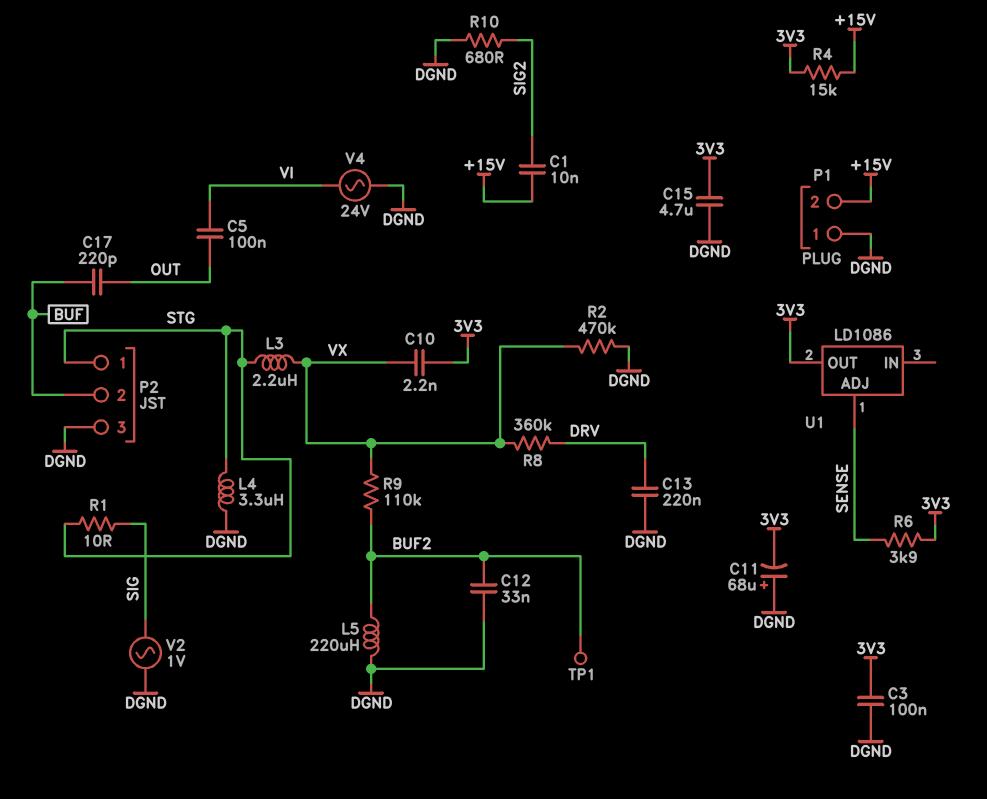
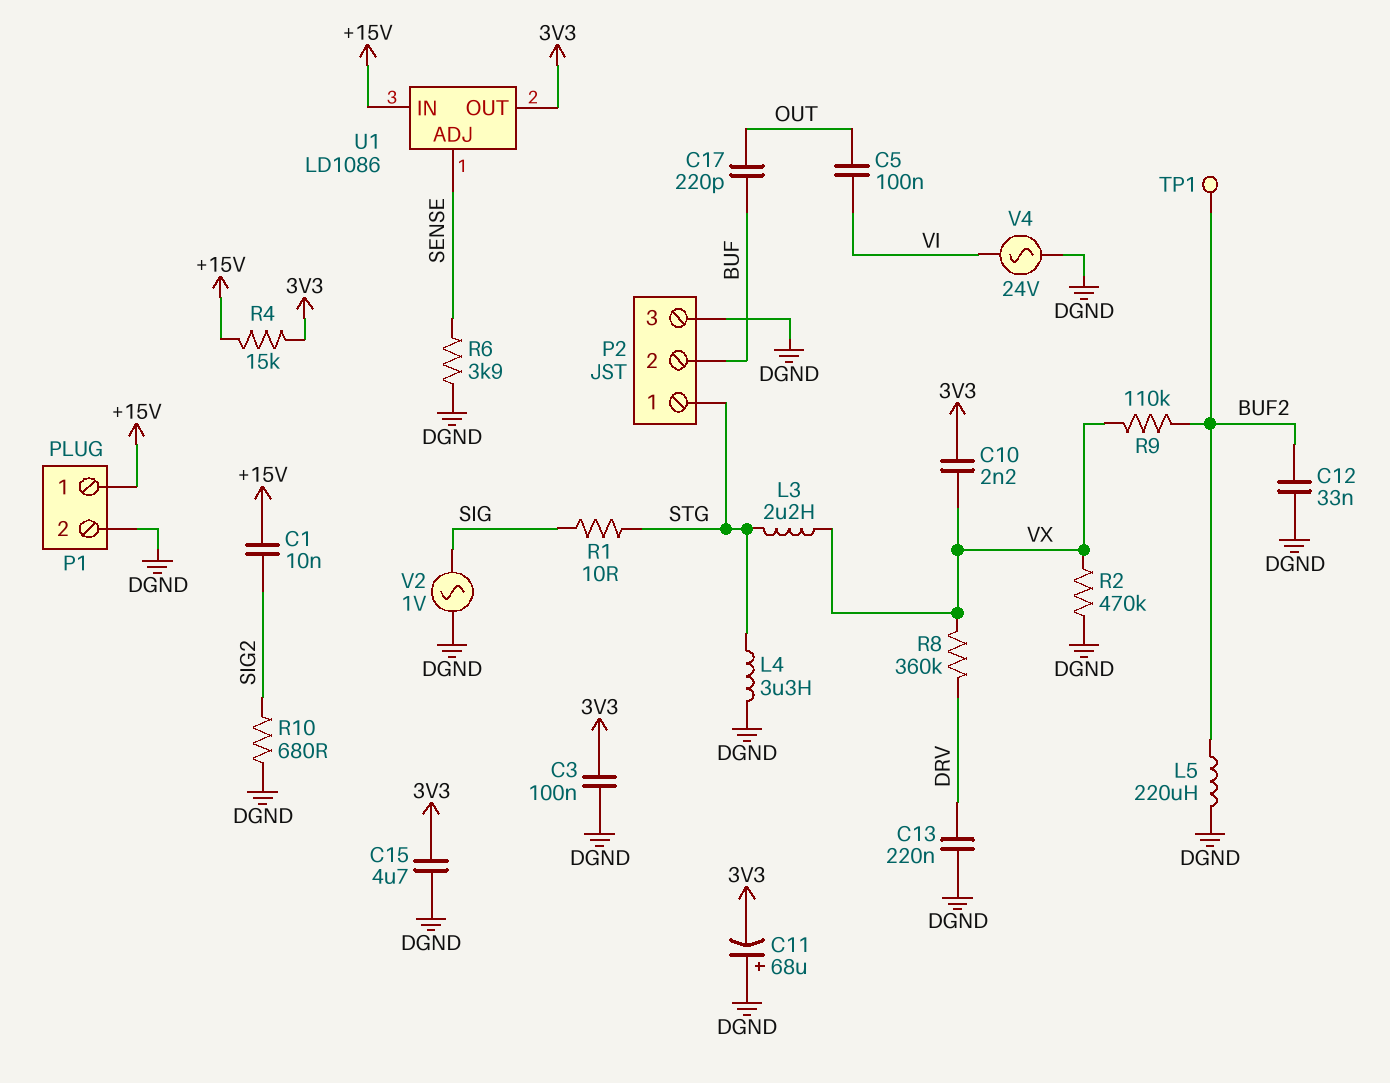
P1 pin 1: DGND -> +15V
P1 pin 2: +15V -> DGND
R6: 3.9k (3V3, SENSE) -> 3.9k (DGND, SENSE)
U1 pin IN: none -> +15V

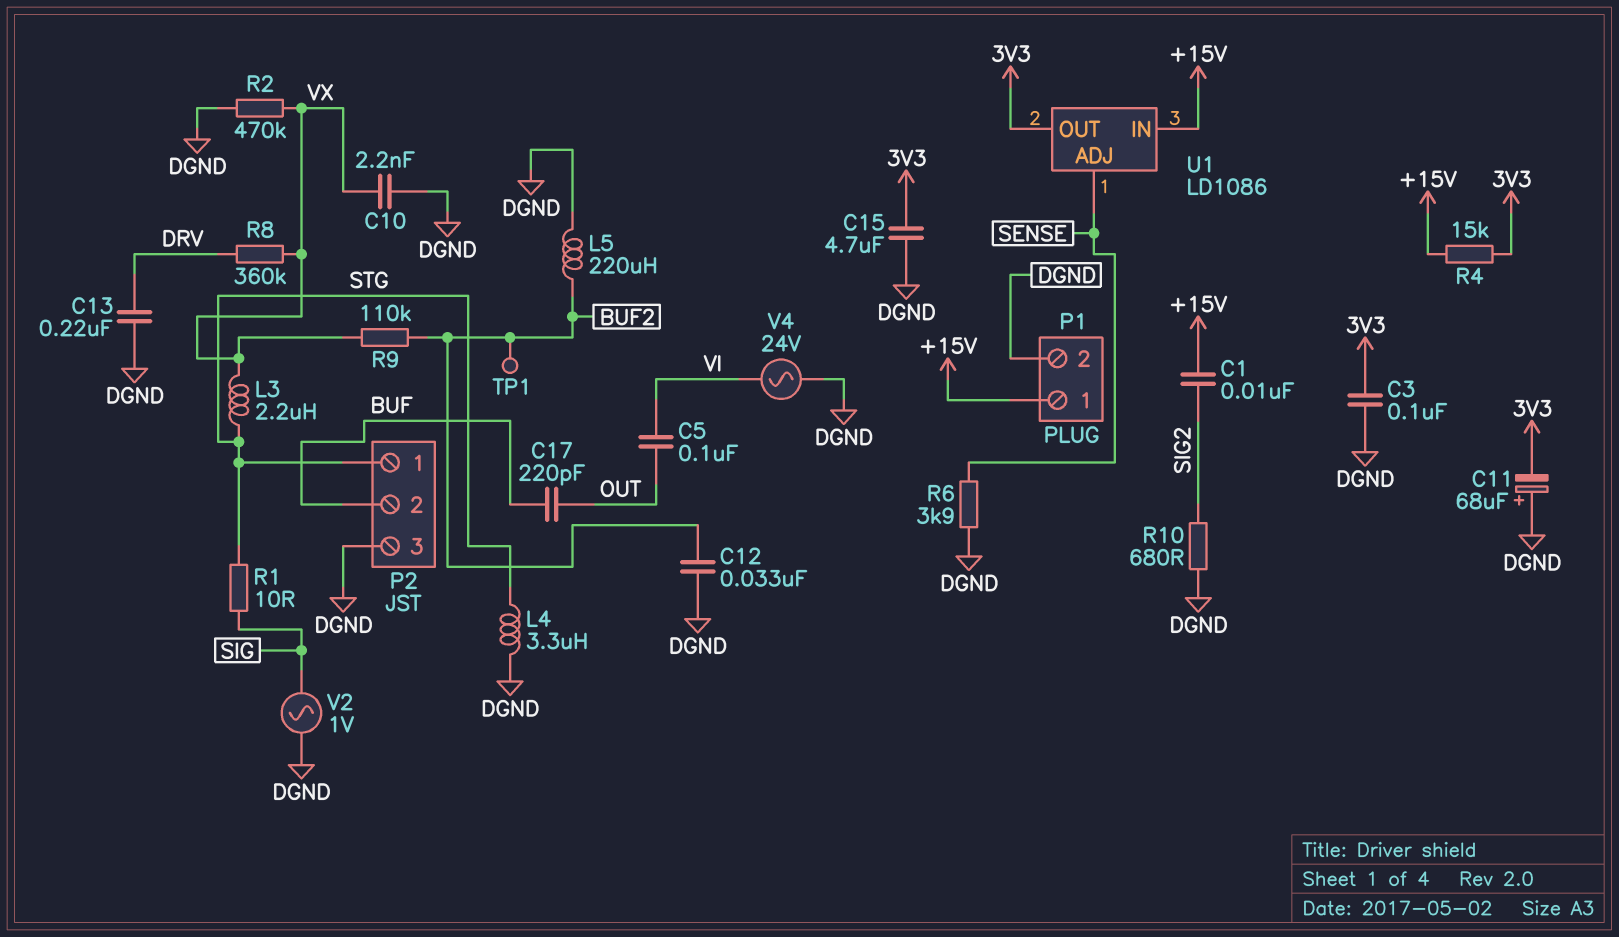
C10: 2.2nF (3V3, VX) -> 2.2nF (DGND, VX)

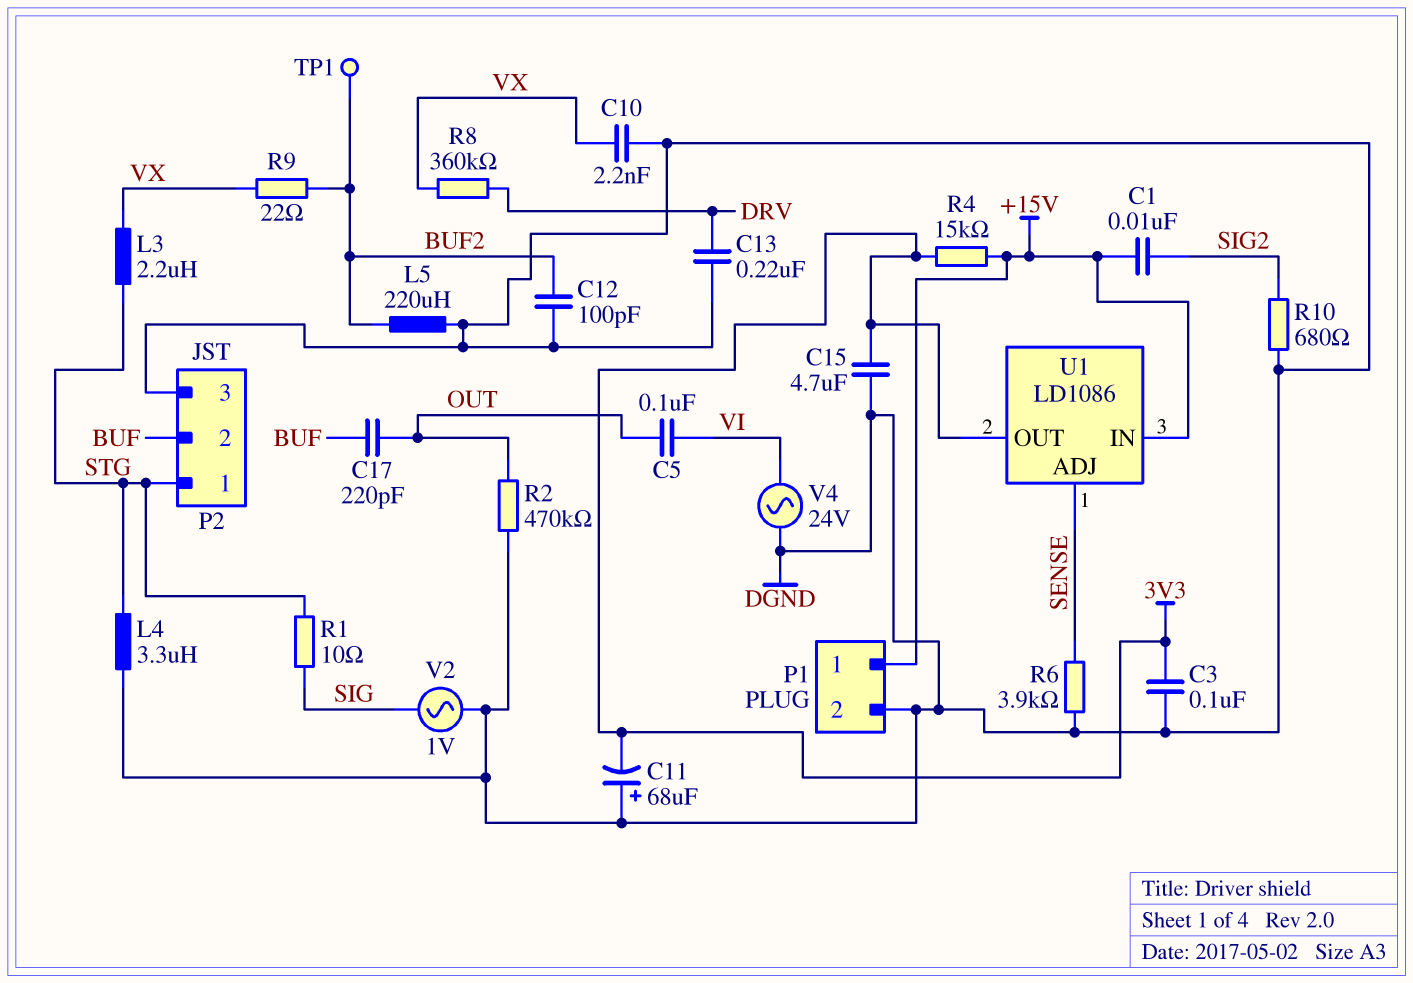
C12: 33nF (BUF2, DGND) -> 100pF (BUF2, DGND)
R2: 470k (DGND, VX) -> 470k (DGND, OUT)
R9: 110k (BUF2, VX) -> 22 (BUF2, VX)

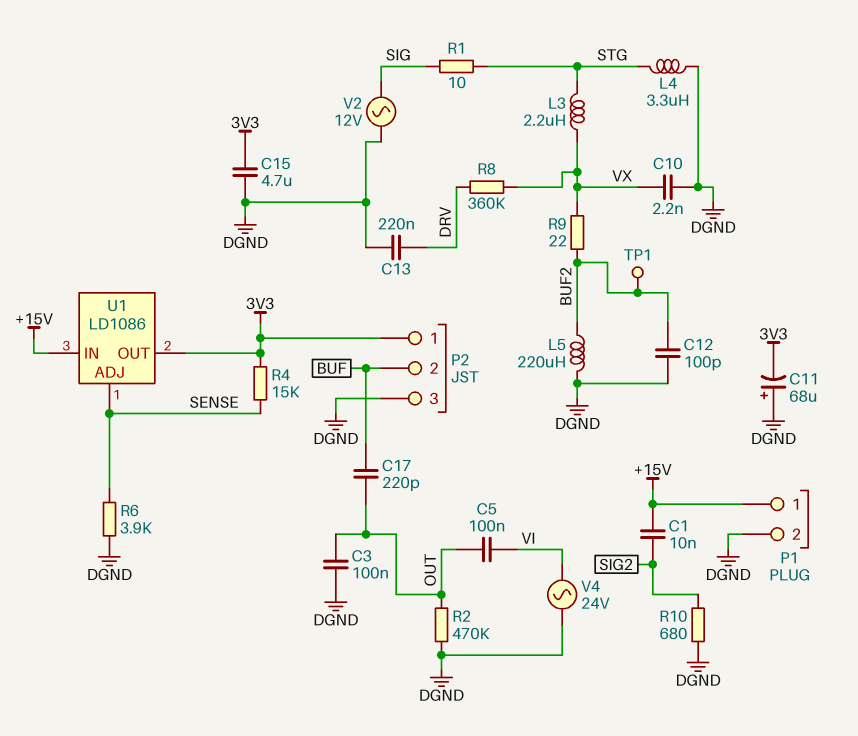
C3: 100nF (3V3, DGND) -> 100nF (DGND, OUT)
P2 pin 1: STG -> 3V3
R4: 15k (+15V, 3V3) -> 15k (3V3, SENSE)
V2: AC 1V (DGND, SIG) -> AC 12V (DGND, SIG)

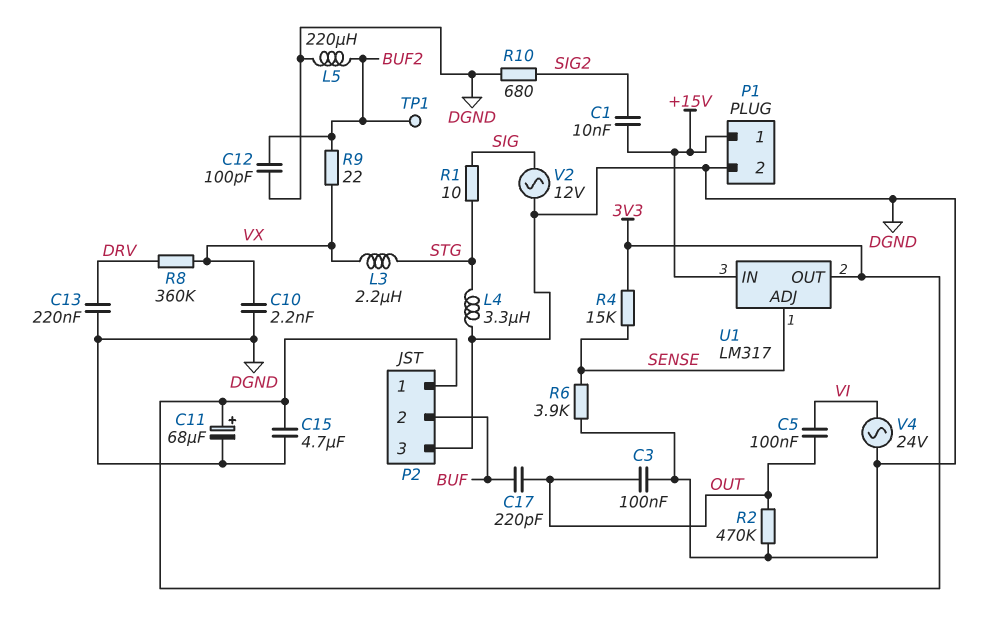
C11: 68uF (plus DGND, minus 3V3) -> 68uF (plus 3V3, minus DGND)
U1: LD1086 -> LM317

